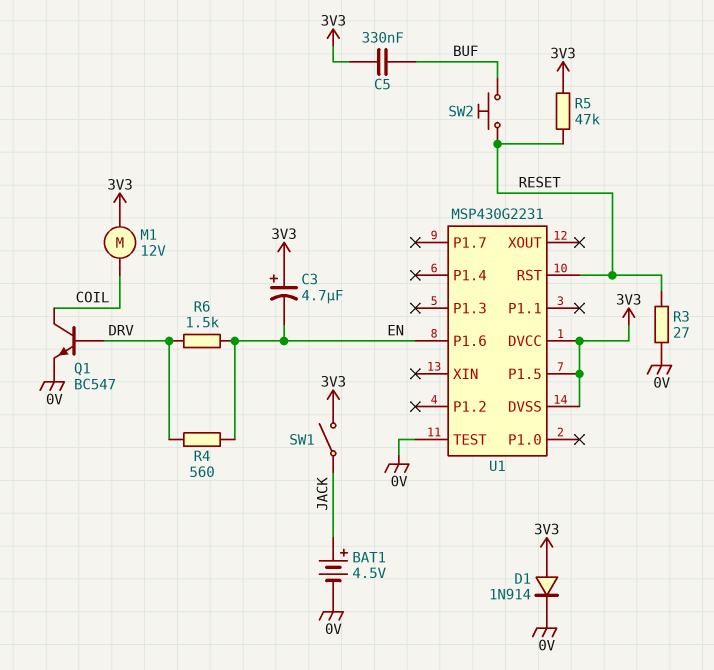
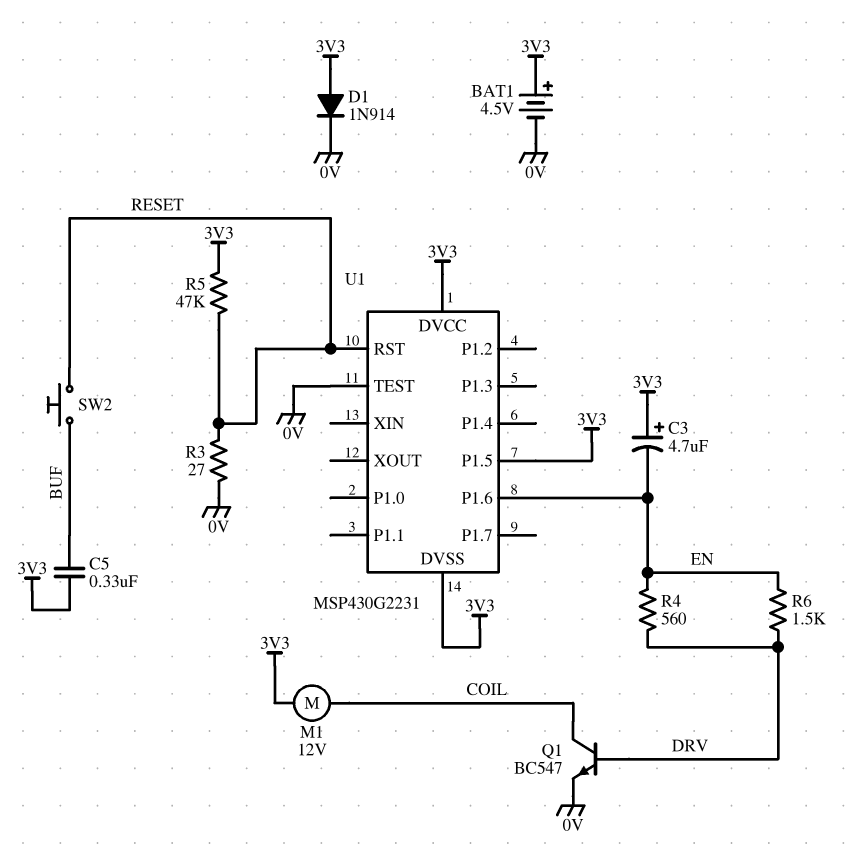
BAT1: 4.5V (plus JACK, minus 0V) -> 4.5V (plus 3V3, minus 0V)
SW1: switch (3V3, JACK) -> none

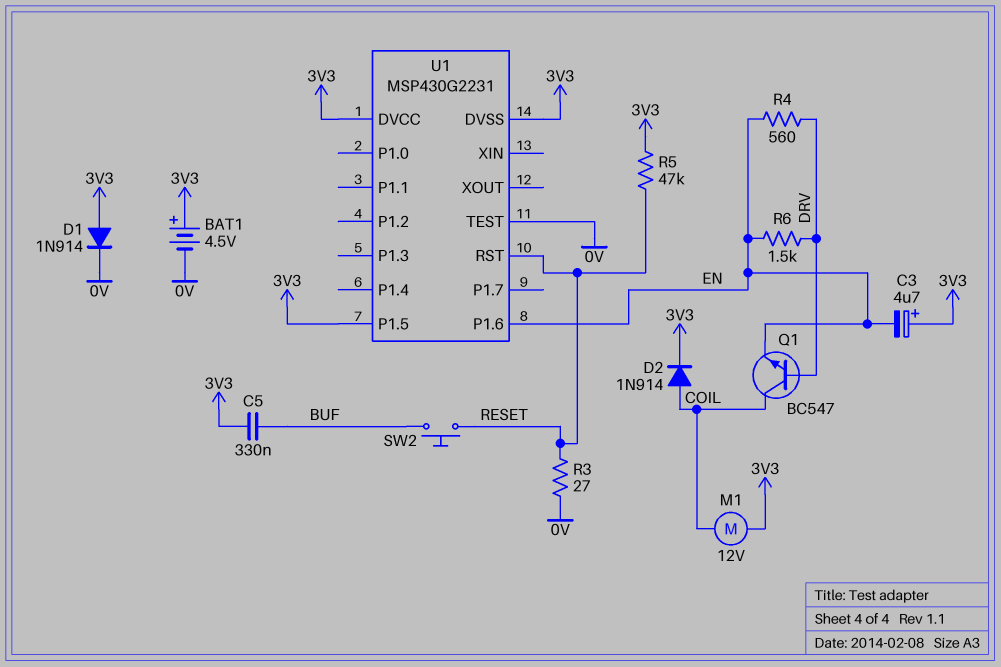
D2: none -> diode 1N914 (A COIL, K 3V3)
Q1: NPN BC547 (B DRV, C COIL, E 0V) -> NPN BC547 (B DRV, C COIL, E EN)

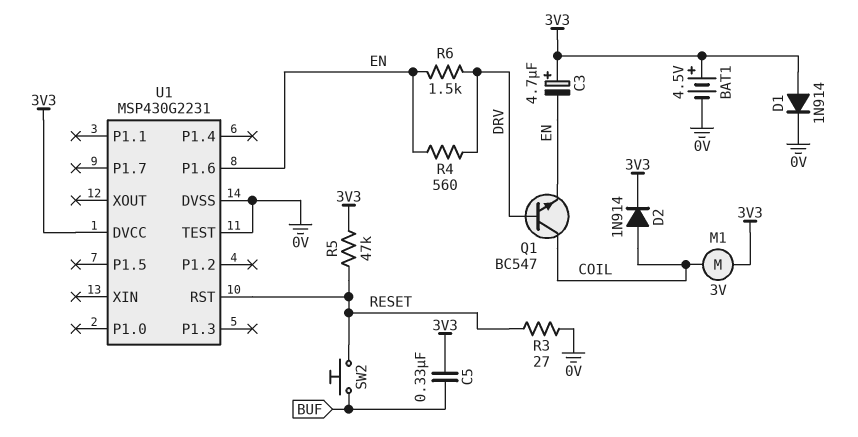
M1: motor 12V (3V3, COIL) -> motor 3V (3V3, COIL)
U1 pin DVSS: 3V3 -> 0V
U1 pin P1.5: 3V3 -> none

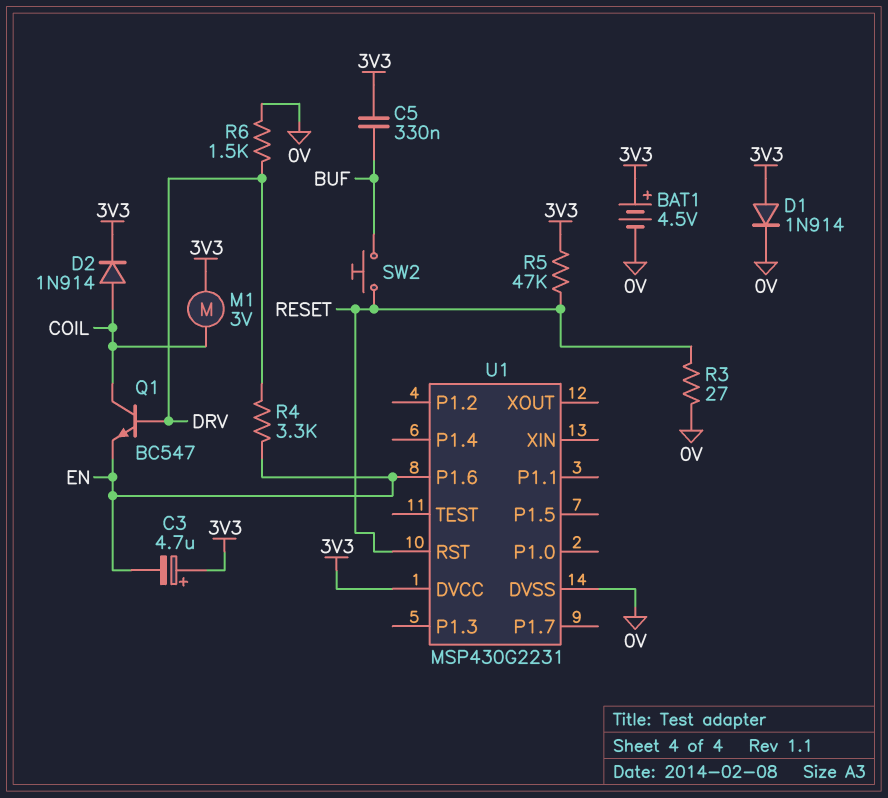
R4: 560 (DRV, EN) -> 3.3k (DRV, EN)
R6: 1.5k (DRV, EN) -> 1.5k (0V, DRV)
U1 pin TEST: 0V -> none

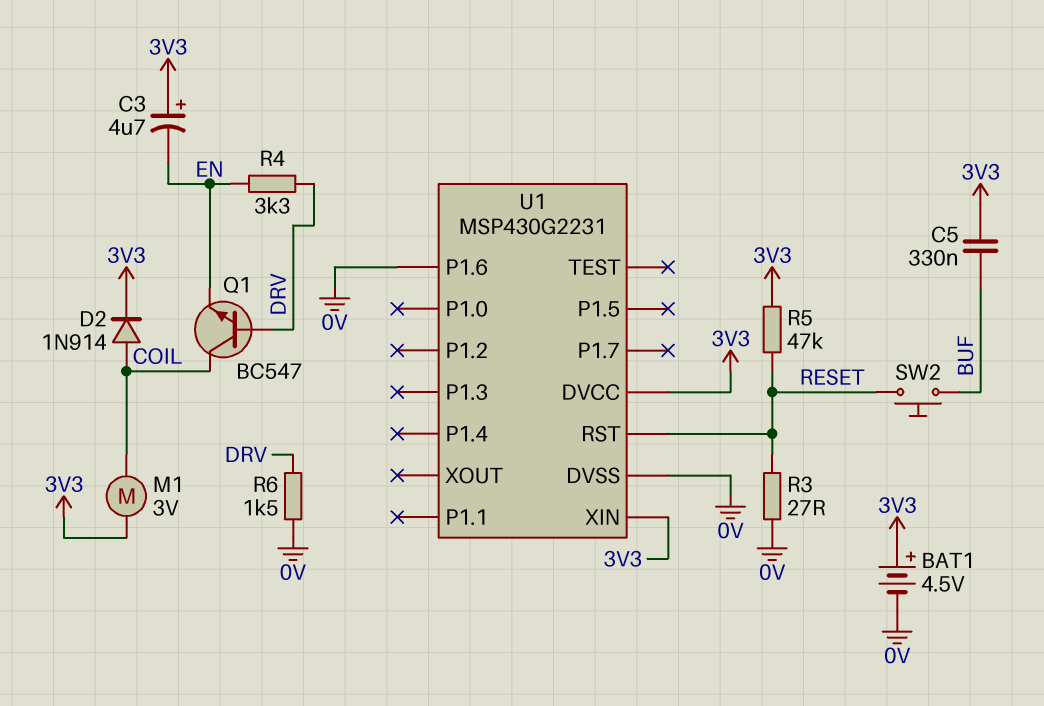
D1: diode 1N914 (A 3V3, K 0V) -> none
U1 pin P1.6: EN -> 0V
U1 pin XIN: none -> 3V3

